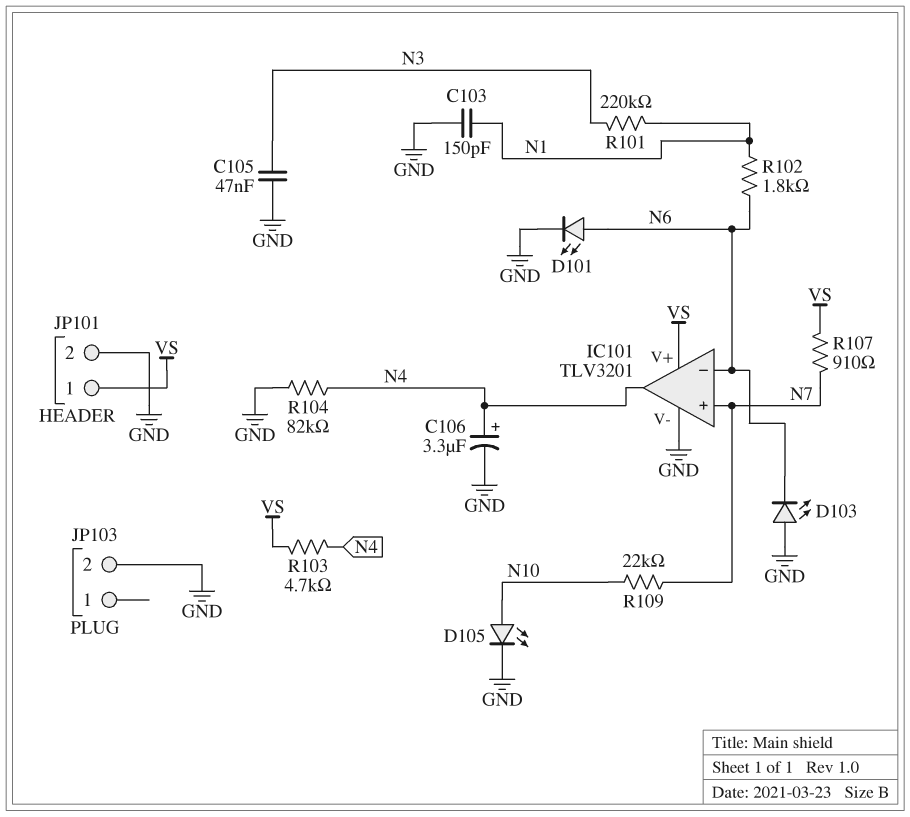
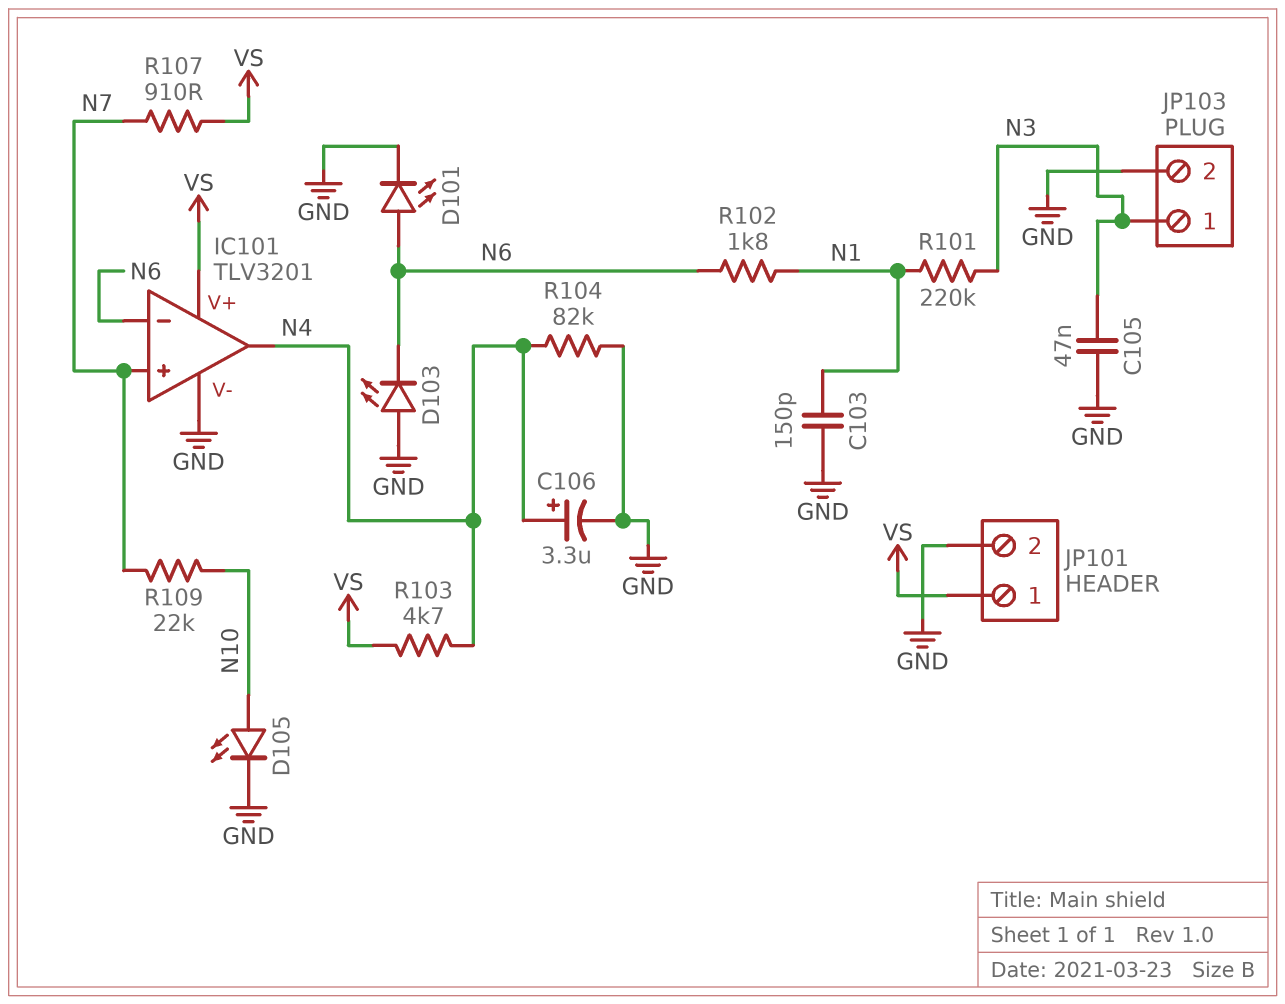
JP103 pin 1: none -> N3

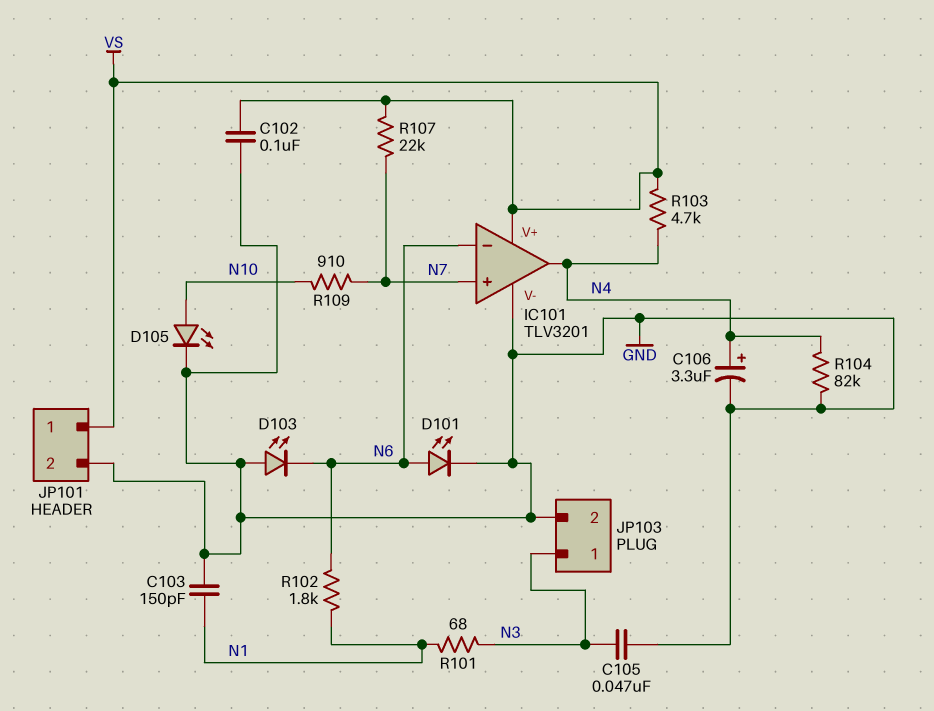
C102: none -> 100nF (GND, VS)
R101: 220k (N1, N3) -> 68 (N1, N3)
R107: 910 (N7, VS) -> 22k (N7, VS)
R109: 22k (N7, N10) -> 910 (N7, N10)

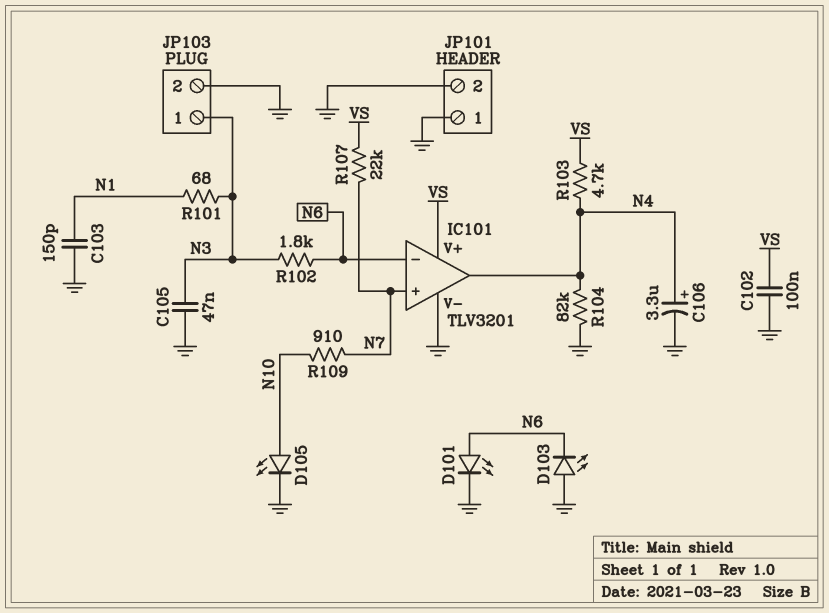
JP101 pin 1: VS -> GND
R102: 1.8k (N1, N6) -> 1.8k (N3, N6)

